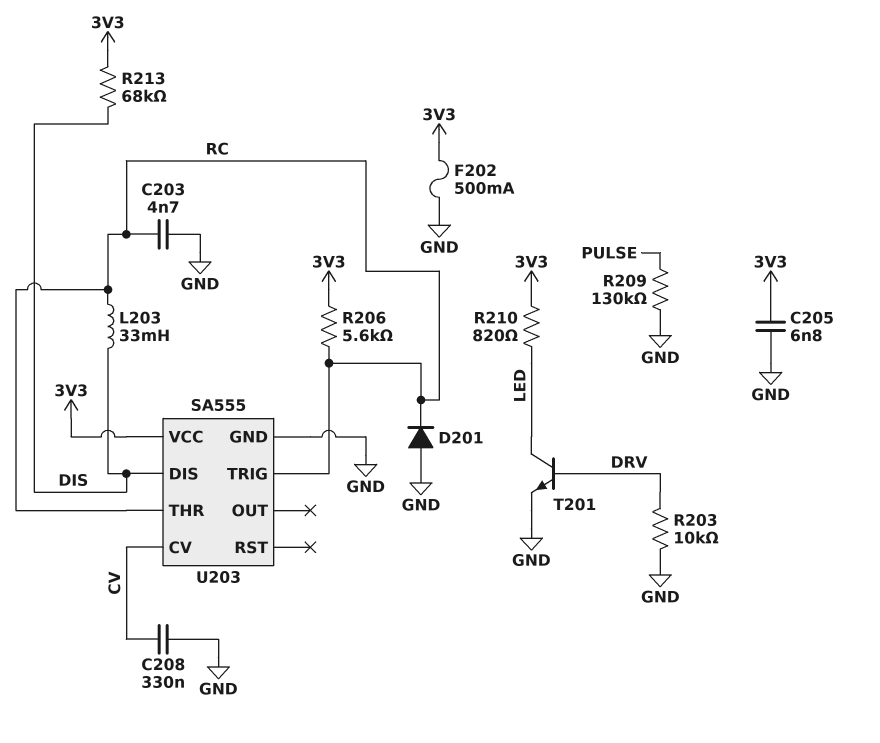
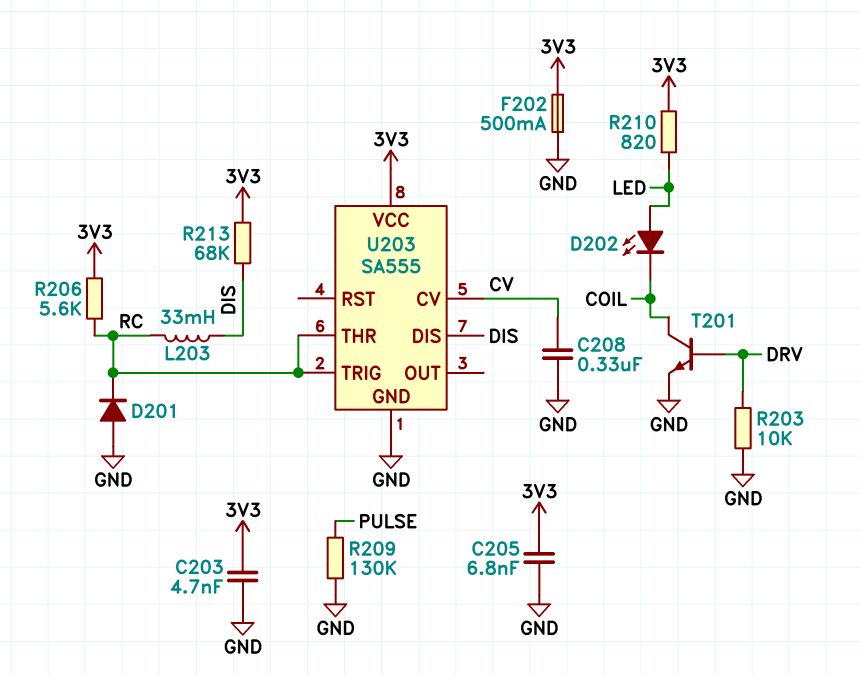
C203: 4.7nF (GND, RC) -> 4.7nF (3V3, GND)
D202: none -> LED (A LED, K COIL)
T201: NPN (B DRV, C LED, E GND) -> NPN (B DRV, C COIL, E GND)

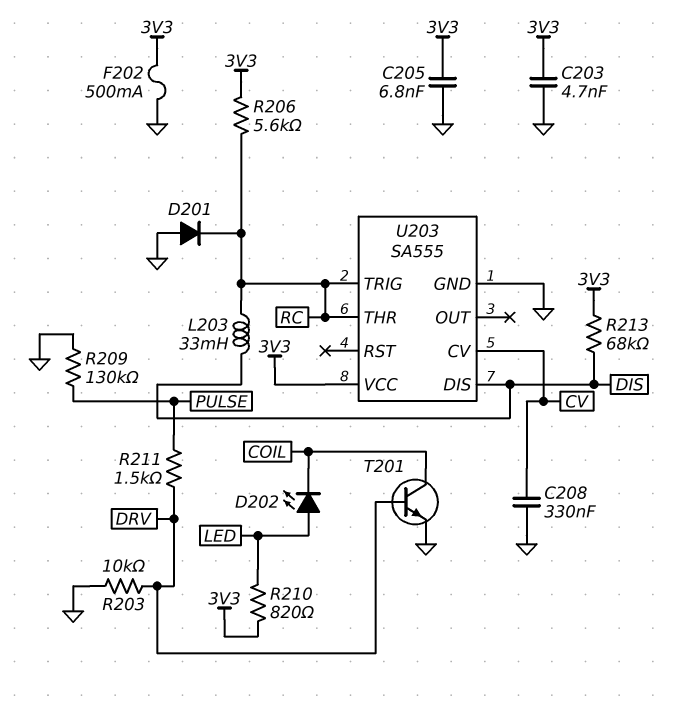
R211: none -> 1.5k (DRV, PULSE)

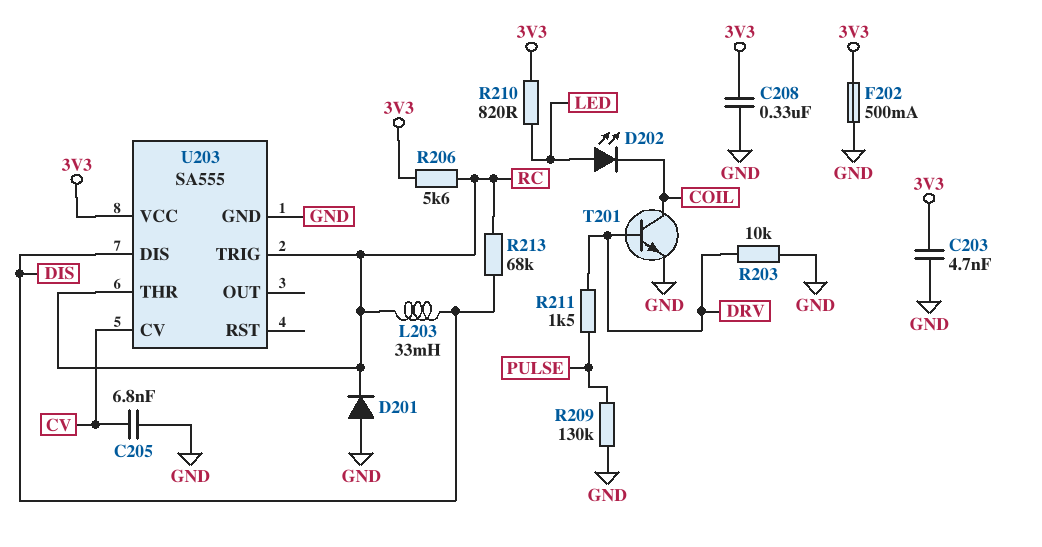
C205: 6.8nF (3V3, GND) -> 6.8nF (CV, GND)
C208: 330nF (CV, GND) -> 330nF (3V3, GND)
R213: 68k (3V3, DIS) -> 68k (DIS, RC)

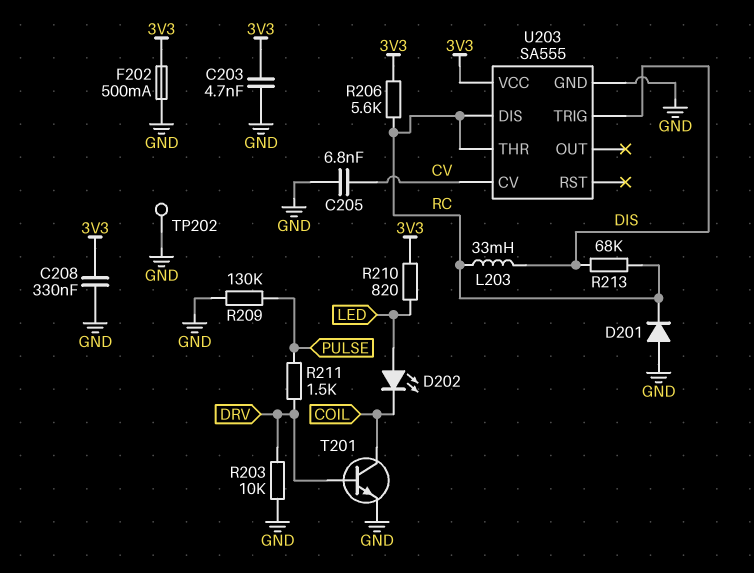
TP202: none -> test point (GND)
U203 pin DIS: DIS -> RC
U203 pin TRIG: RC -> DIS

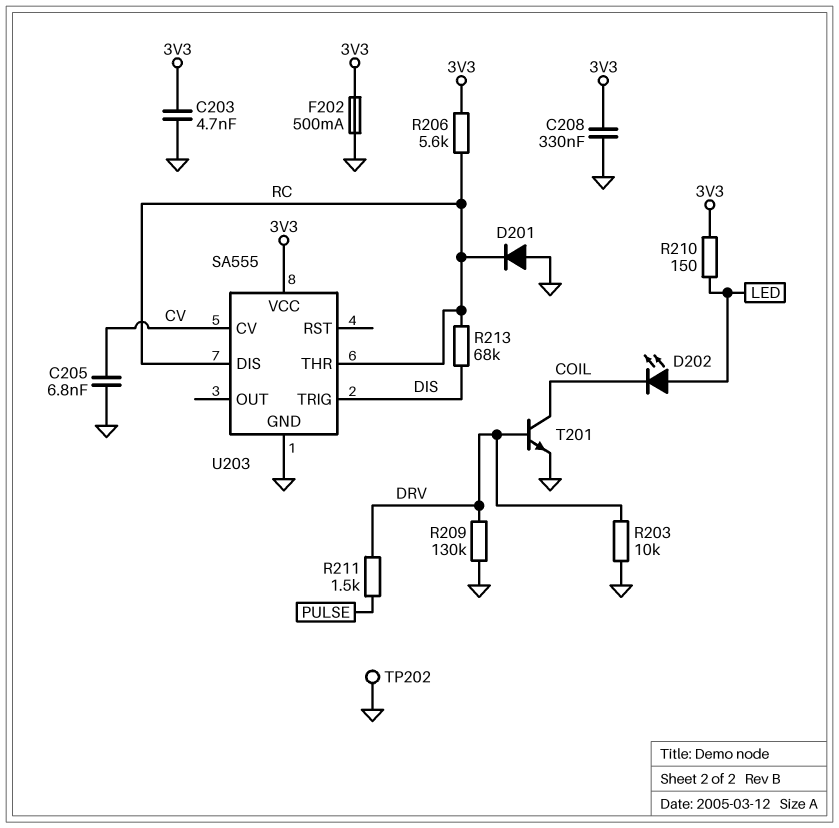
L203: 33mH (DIS, RC) -> none
R209: 130k (GND, PULSE) -> 130k (DRV, GND)
R210: 820 (3V3, LED) -> 150 (3V3, LED)

